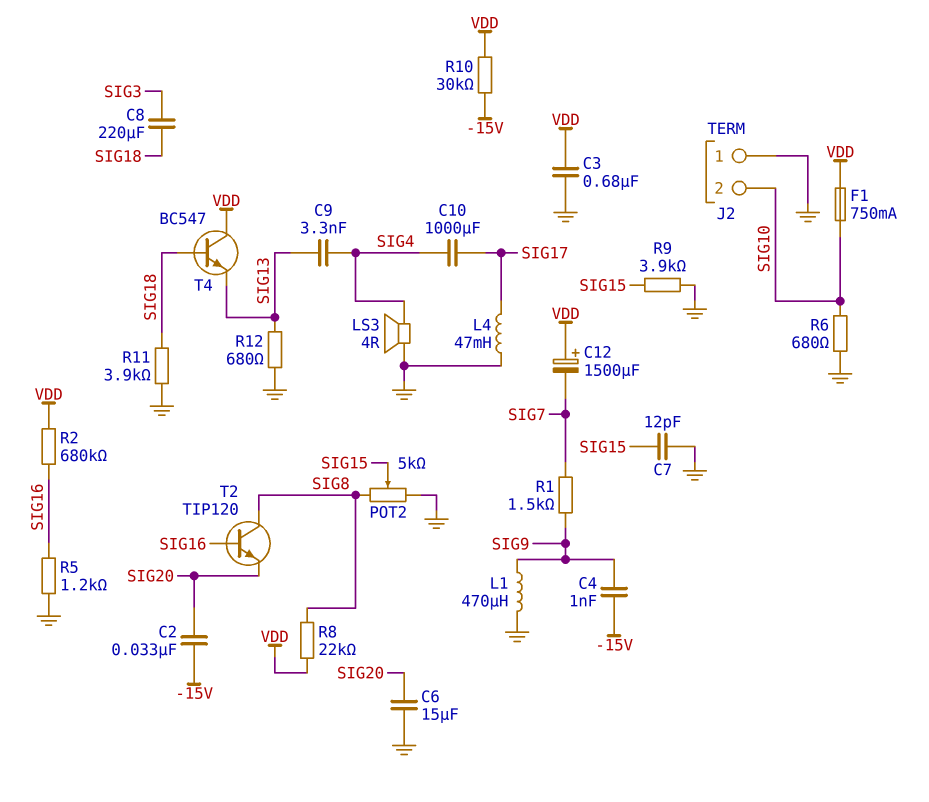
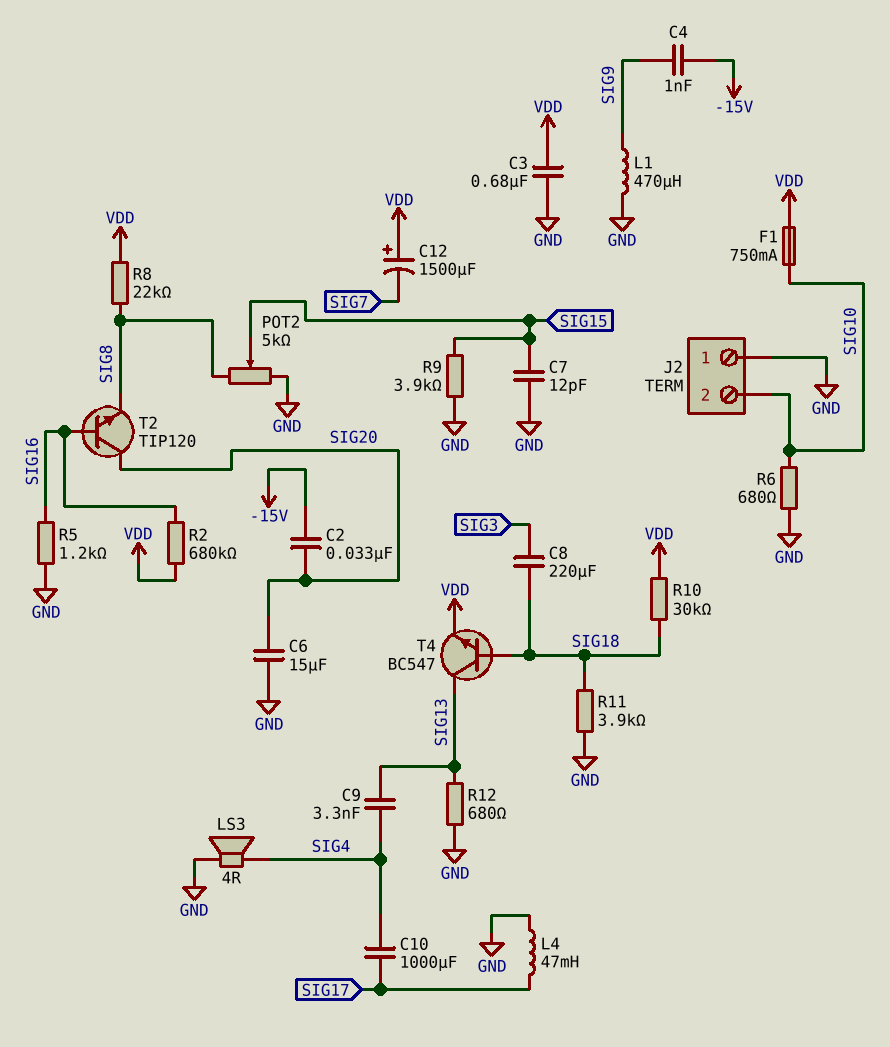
R1: 1.5k (SIG7, SIG9) -> none
R10: 30k (-15V, VDD) -> 30k (SIG18, VDD)
T2: NPN TIP120 (B SIG16, C SIG8, E SIG20) -> NPN TIP120 (B SIG16, C SIG20, E SIG8)
T4: NPN BC547 (B SIG18, C VDD, E SIG13) -> NPN BC547 (B SIG18, C SIG13, E VDD)

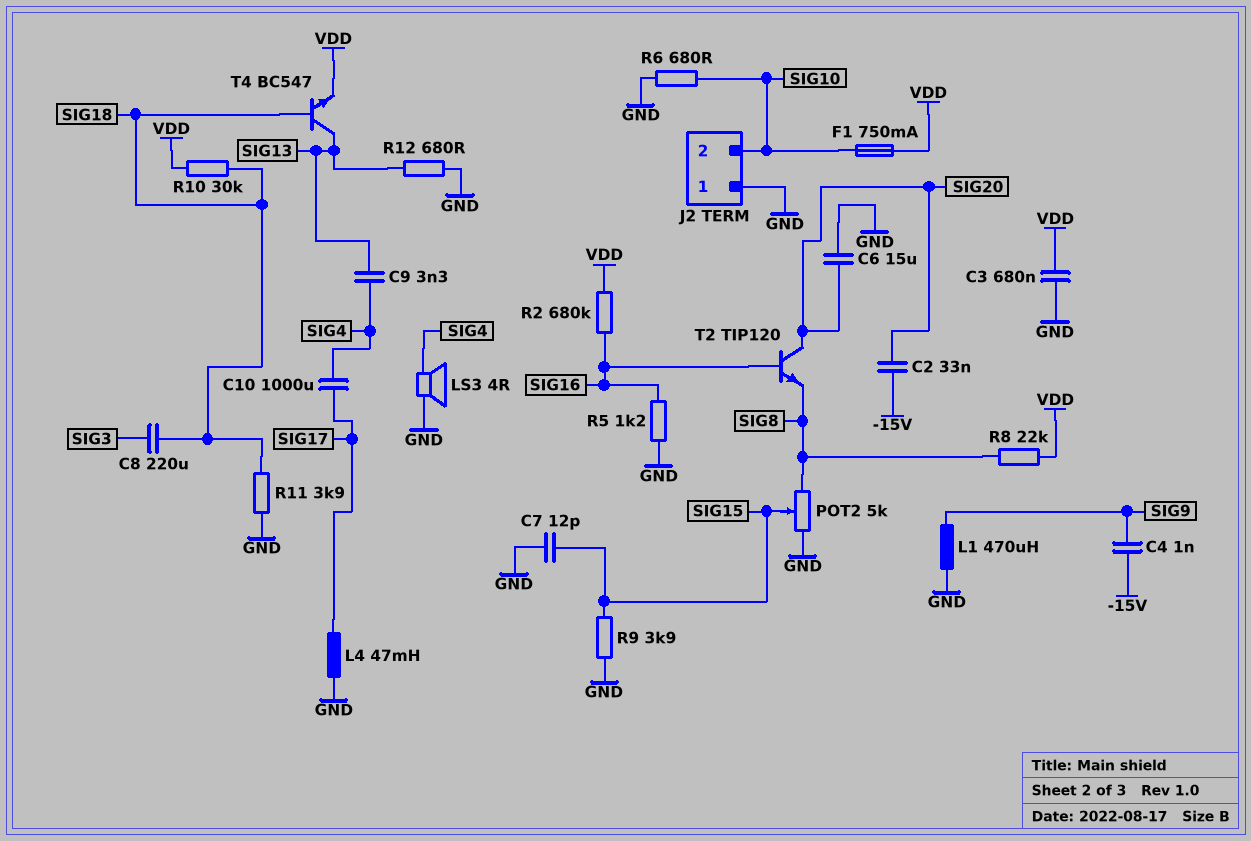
C12: 1500uF (plus VDD, minus SIG7) -> none

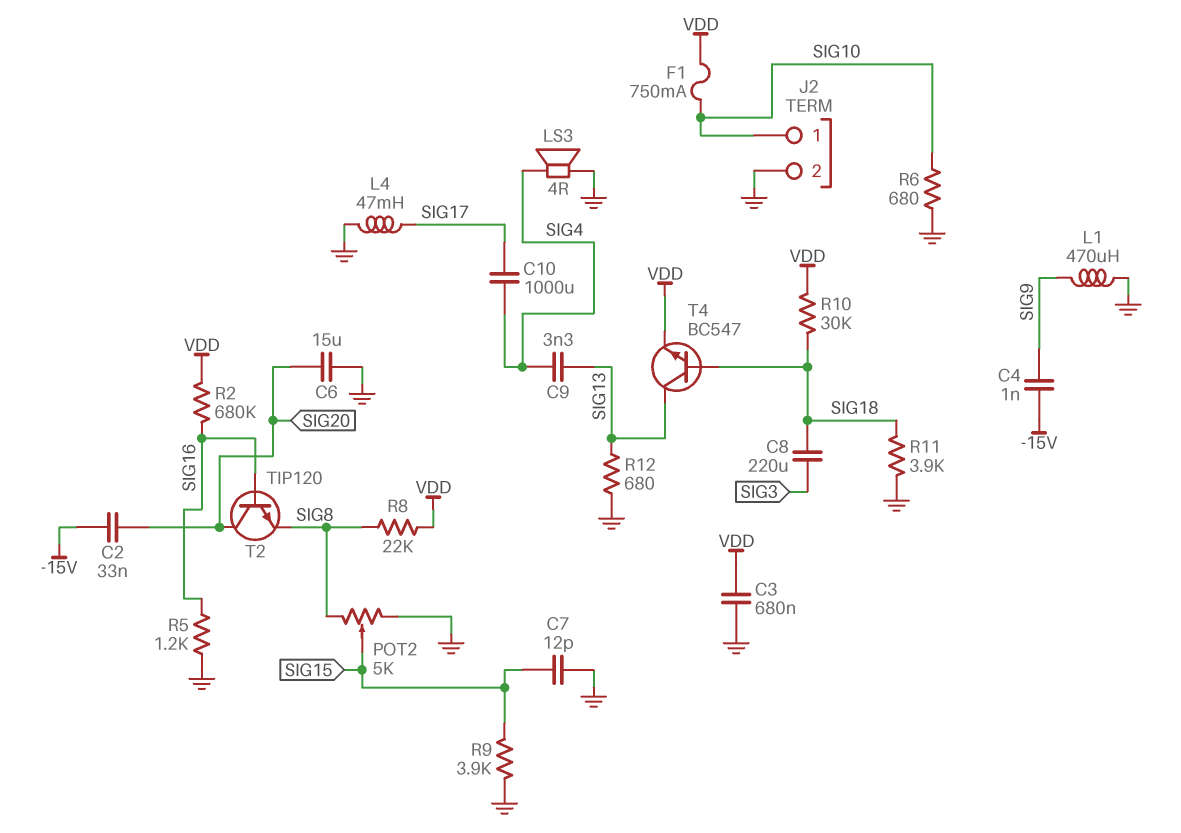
J2 pin 1: GND -> SIG10
J2 pin 2: SIG10 -> GND

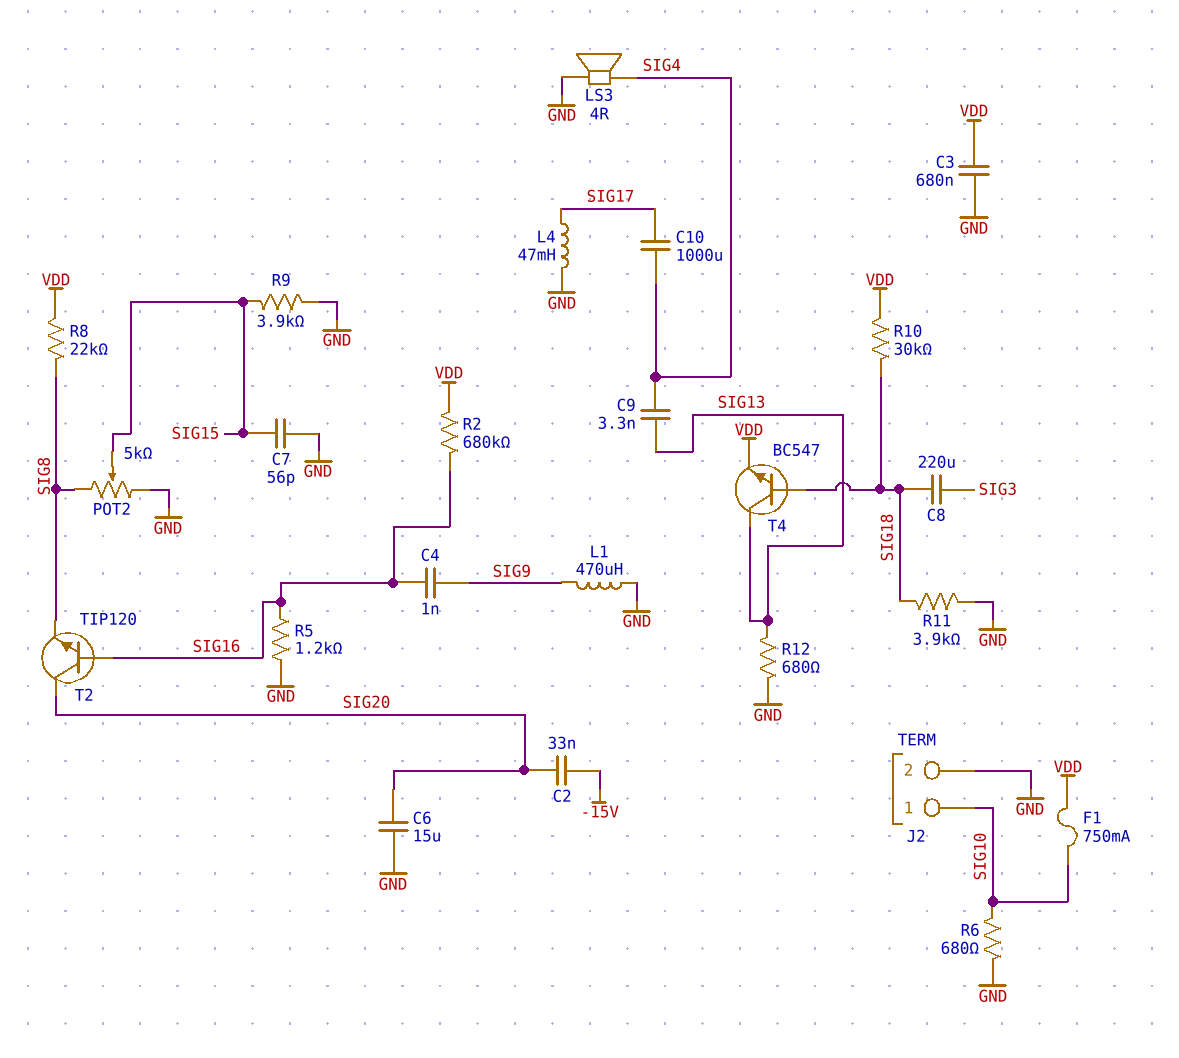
C4: 1nF (-15V, SIG9) -> 1nF (SIG9, SIG16)
C7: 12pF (GND, SIG15) -> 56pF (GND, SIG15)

